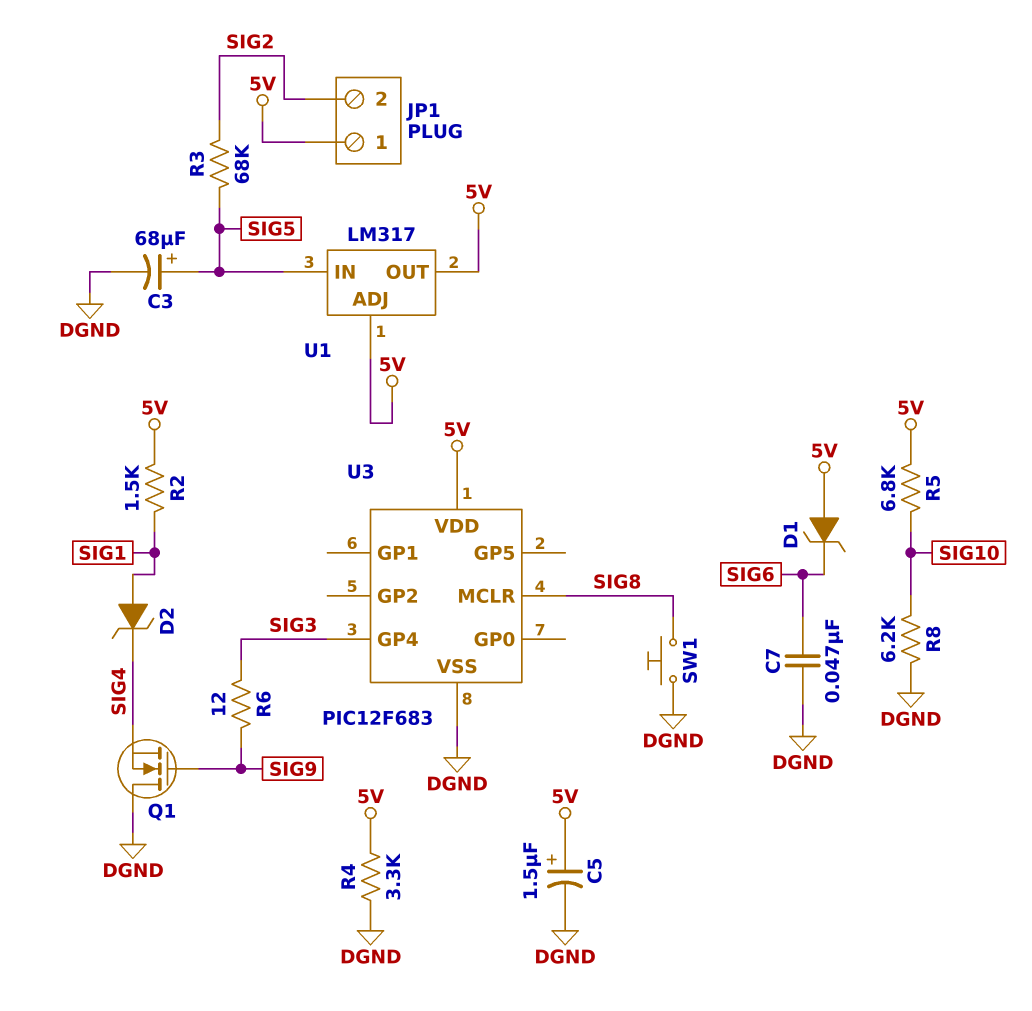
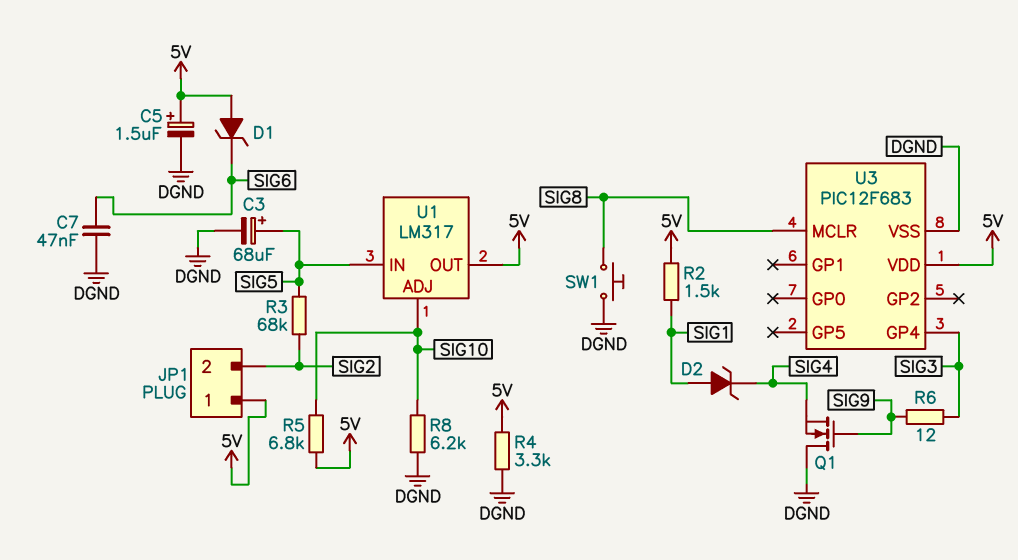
U1 pin ADJ: 5V -> SIG10

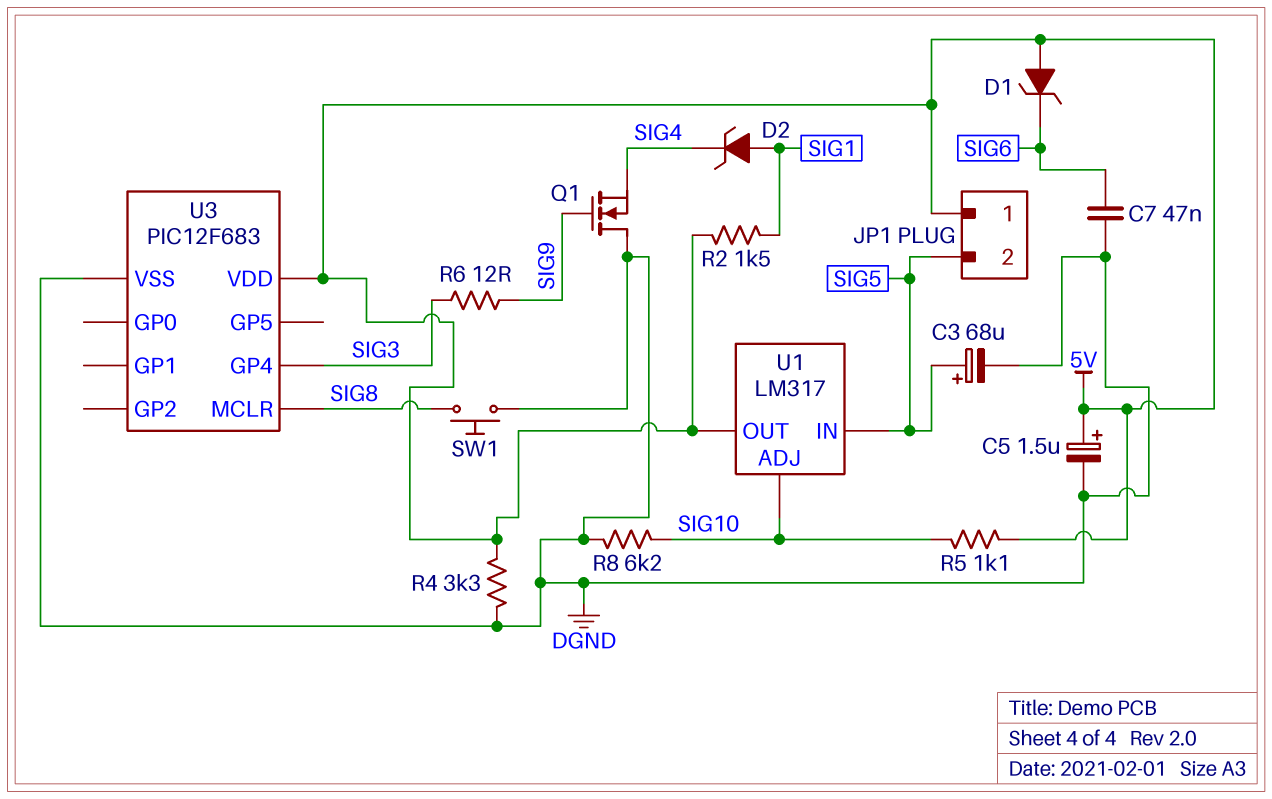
JP1 pin 2: SIG2 -> SIG5
R3: 68k (SIG2, SIG5) -> none
R5: 6.8k (5V, SIG10) -> 1.1k (5V, SIG10)

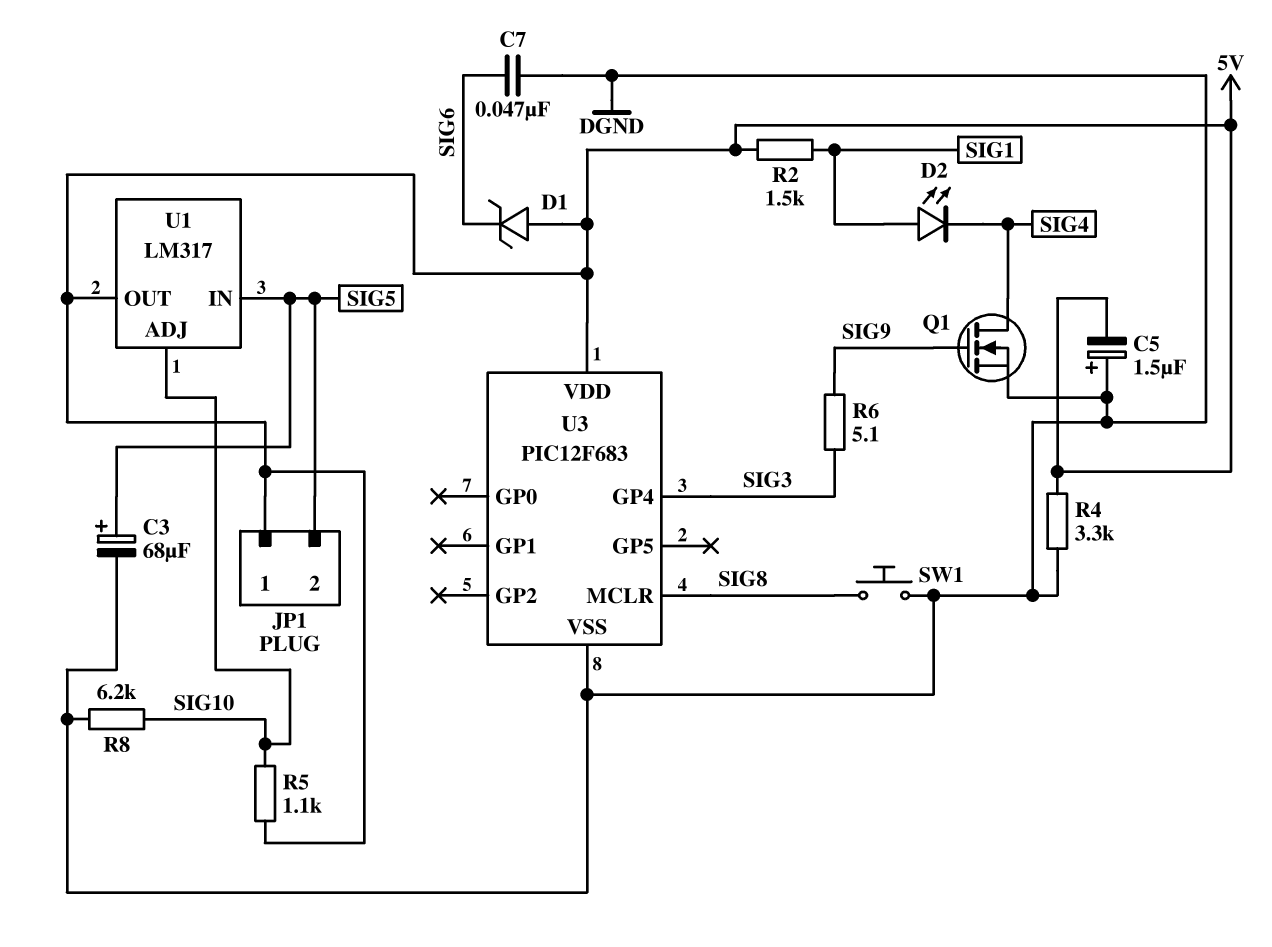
C5: 1.5uF (plus 5V, minus DGND) -> 1.5uF (plus DGND, minus 5V)
D2: zener (A SIG1, K SIG4) -> LED (A SIG1, K SIG4)
Q1: NMOS (G SIG9, D DGND, S SIG4) -> NMOS (G SIG9, D SIG4, S DGND)
R6: 12 (SIG3, SIG9) -> 5.1 (SIG3, SIG9)

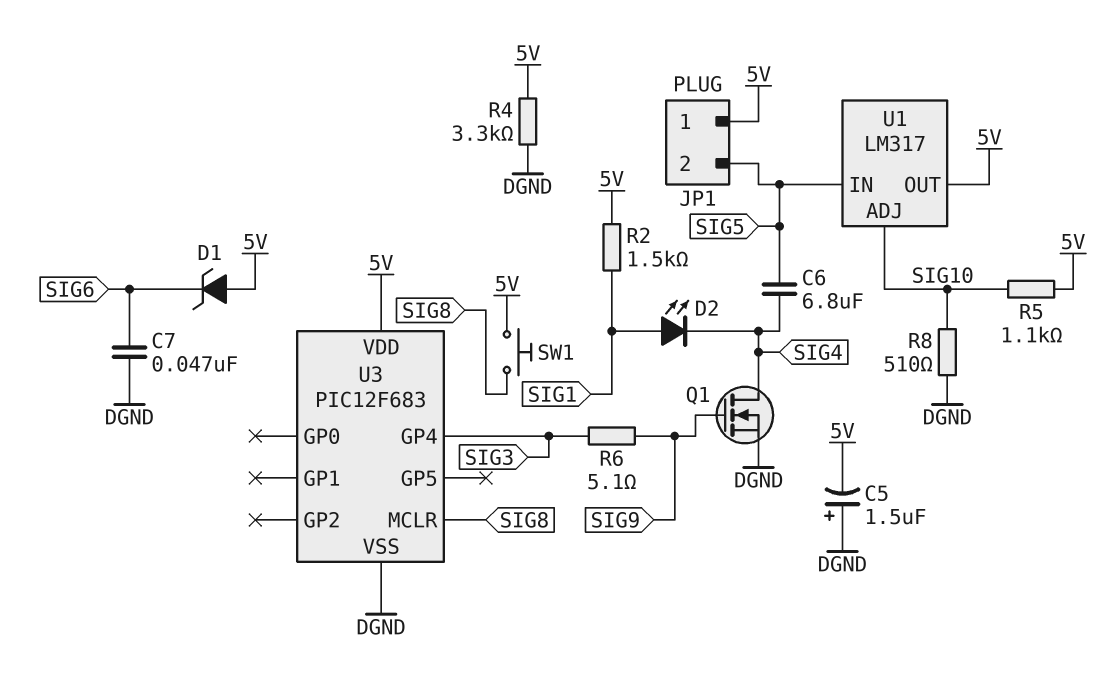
C3: 68uF (plus SIG5, minus DGND) -> none
C6: none -> 6.8uF (SIG4, SIG5)
R8: 6.2k (DGND, SIG10) -> 510 (DGND, SIG10)
SW1: button (DGND, SIG8) -> button (5V, SIG8)

